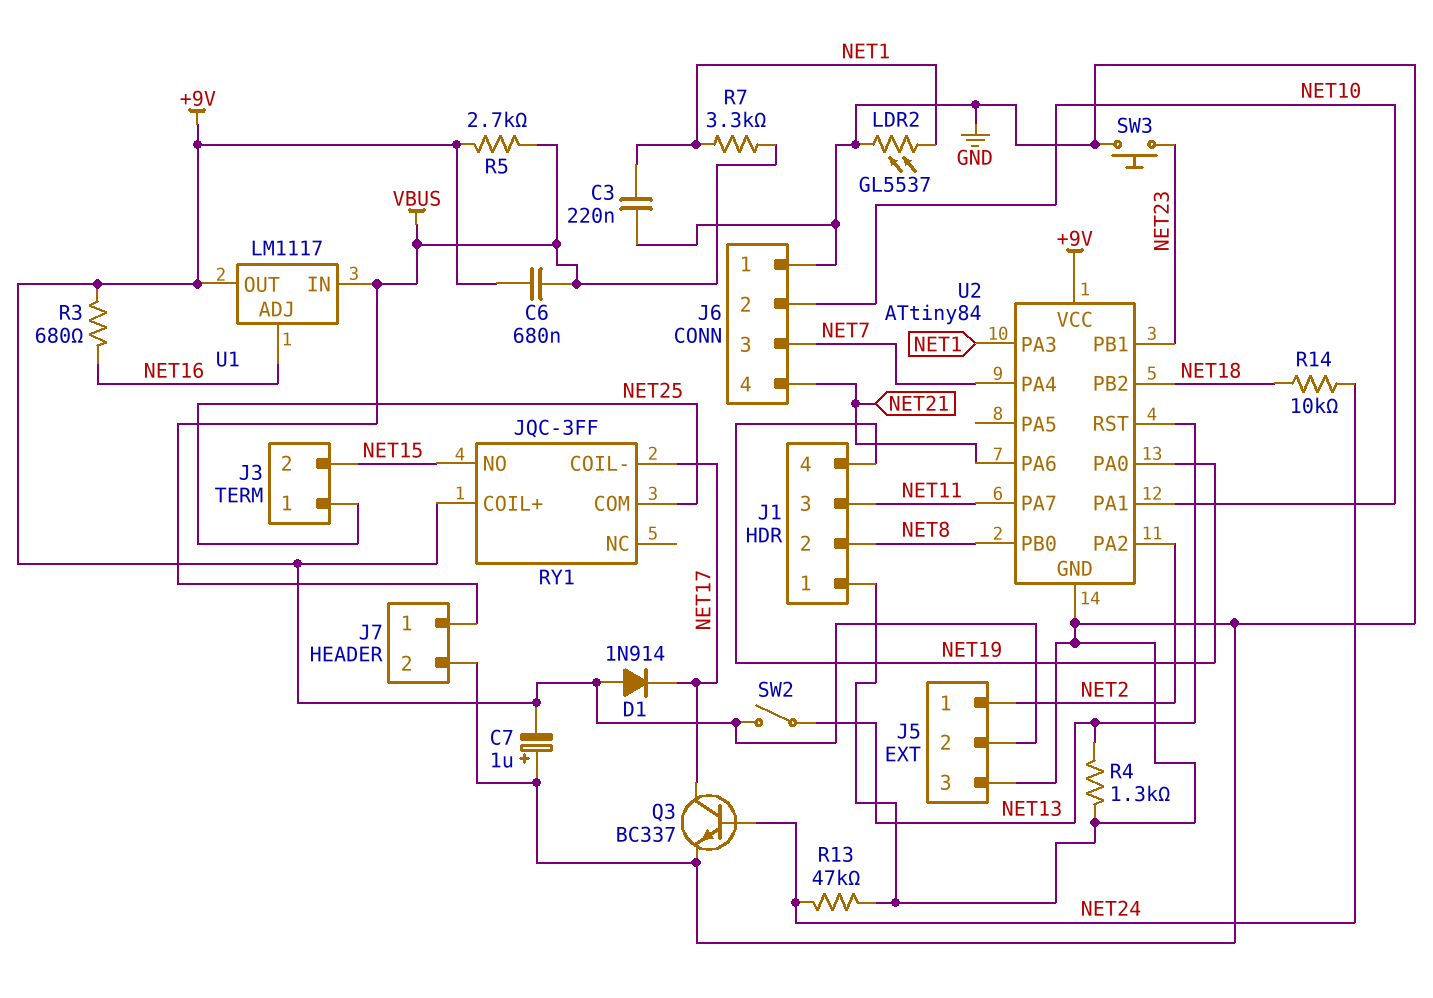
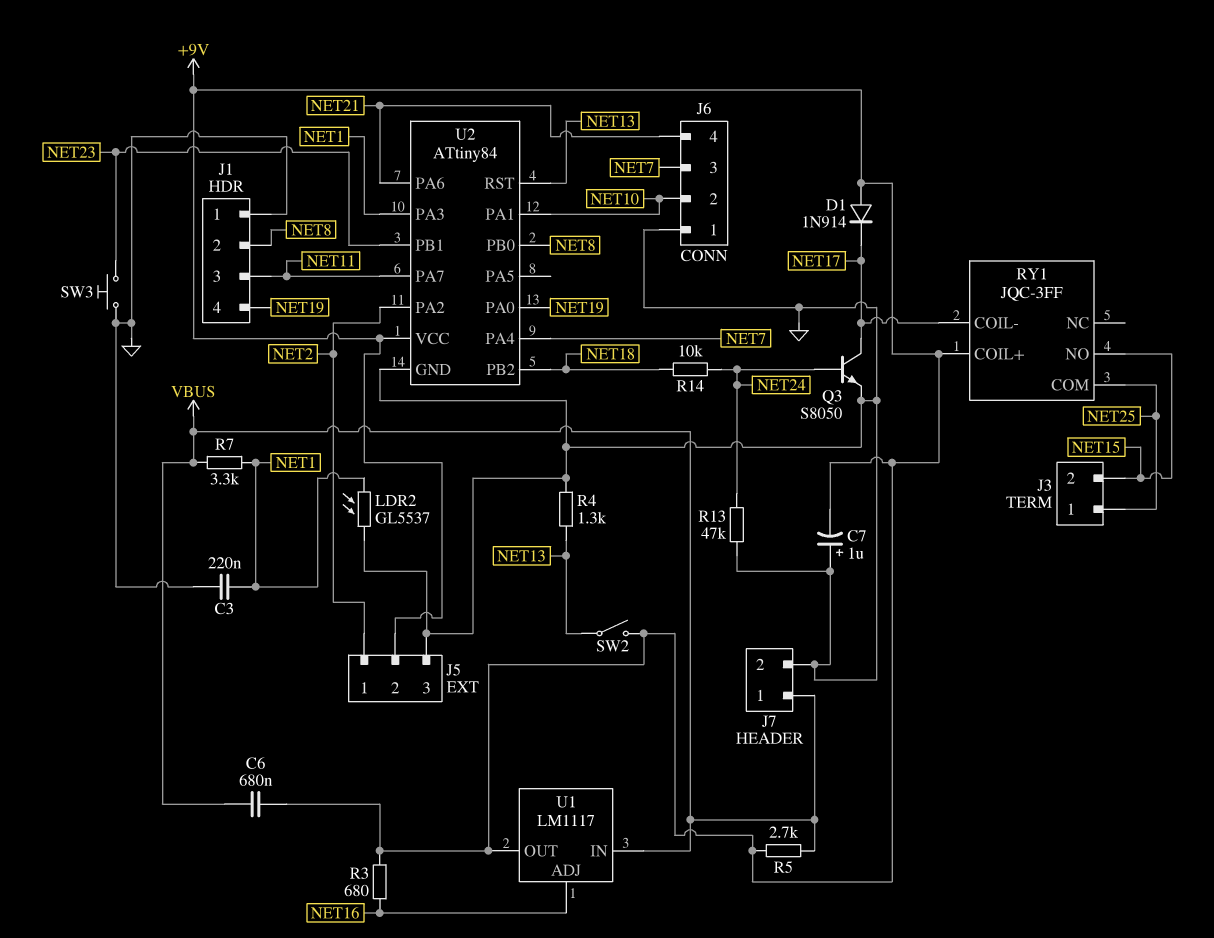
Q3: NPN BC337 (B NET24, C NET17, E GND) -> NPN S8050 (B NET24, C NET17, E GND)

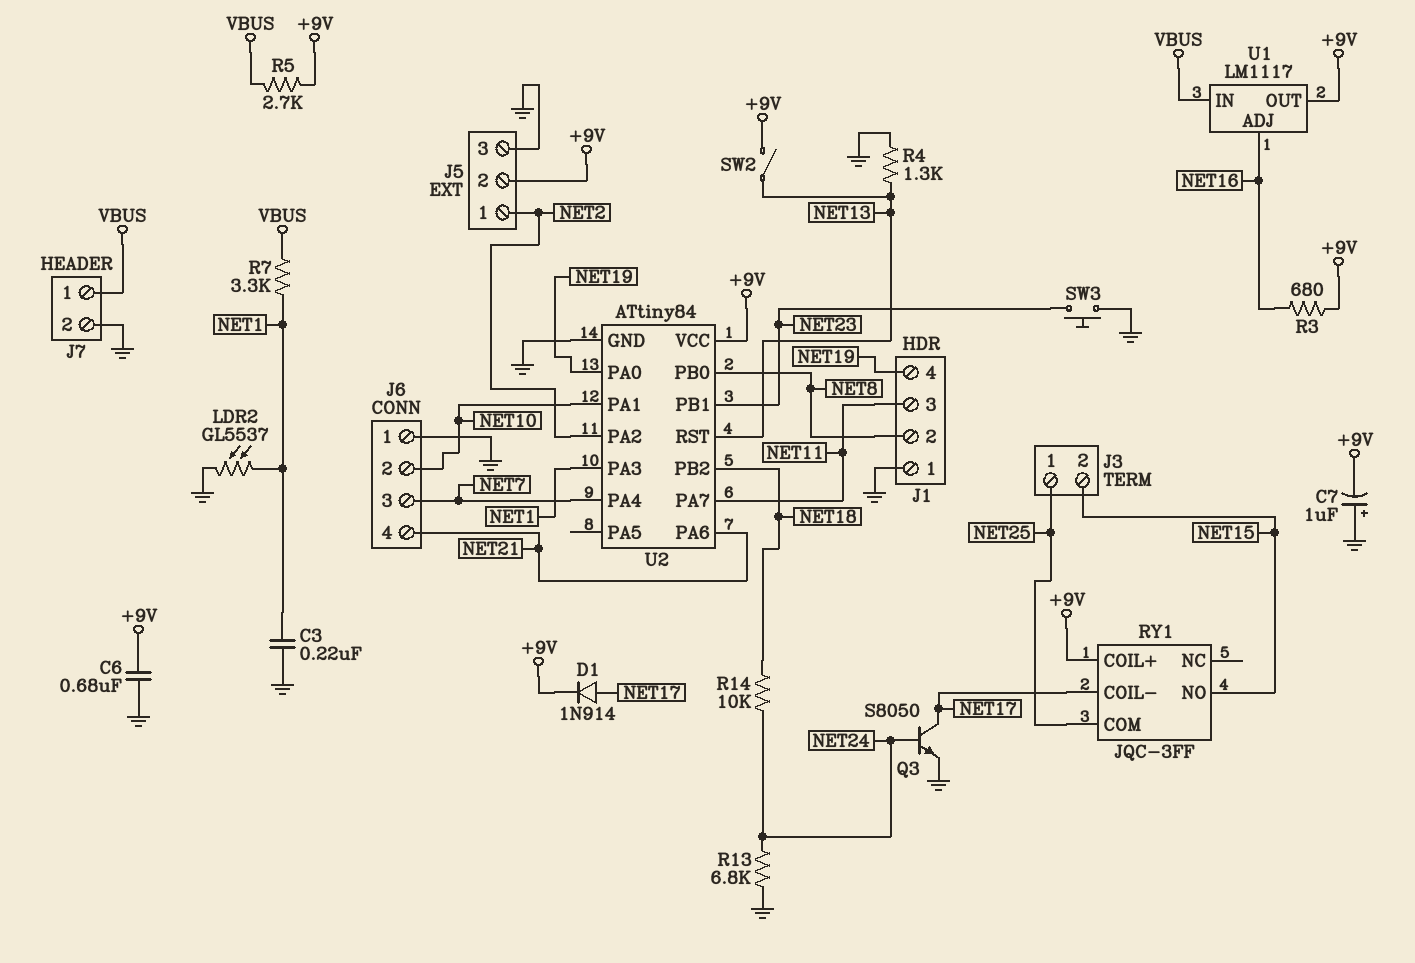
C6: 680nF (+9V, VBUS) -> 680nF (+9V, GND)
D1: diode 1N914 (A +9V, K NET17) -> diode 1N914 (A NET17, K +9V)
R13: 47k (GND, NET24) -> 6.8k (GND, NET24)

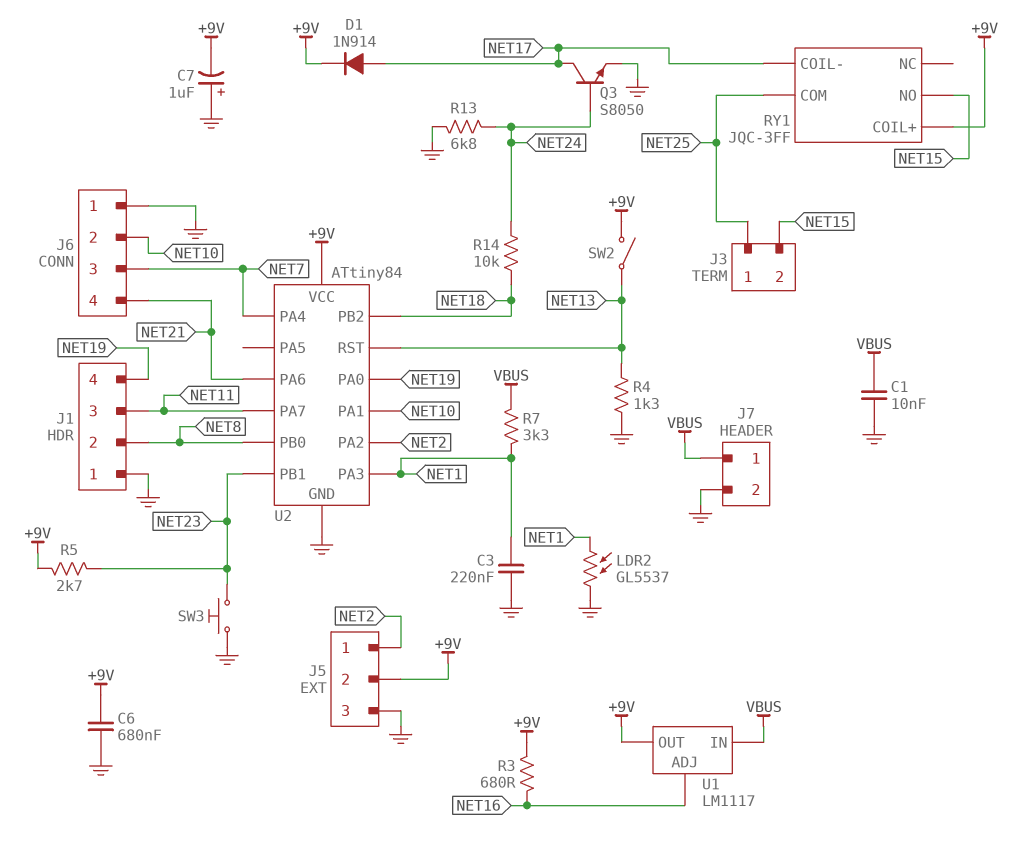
C1: none -> 10nF (GND, VBUS)
R5: 2.7k (+9V, VBUS) -> 2.7k (+9V, NET23)

